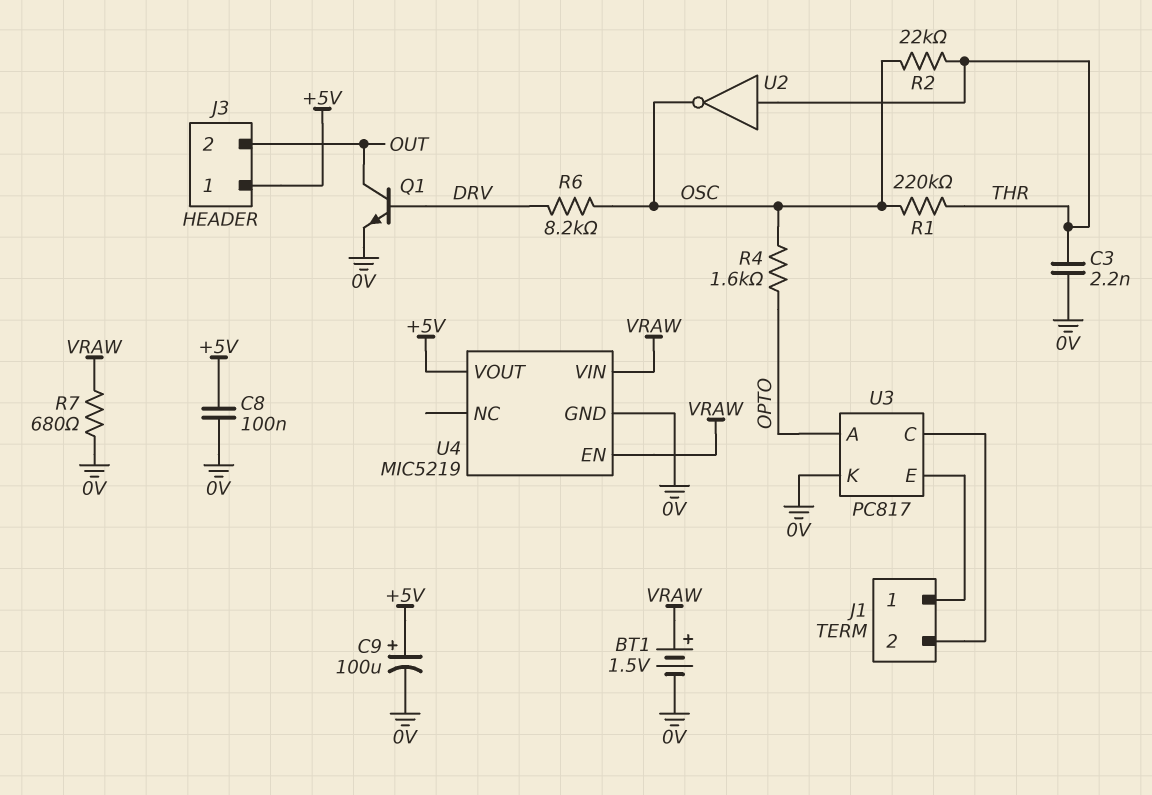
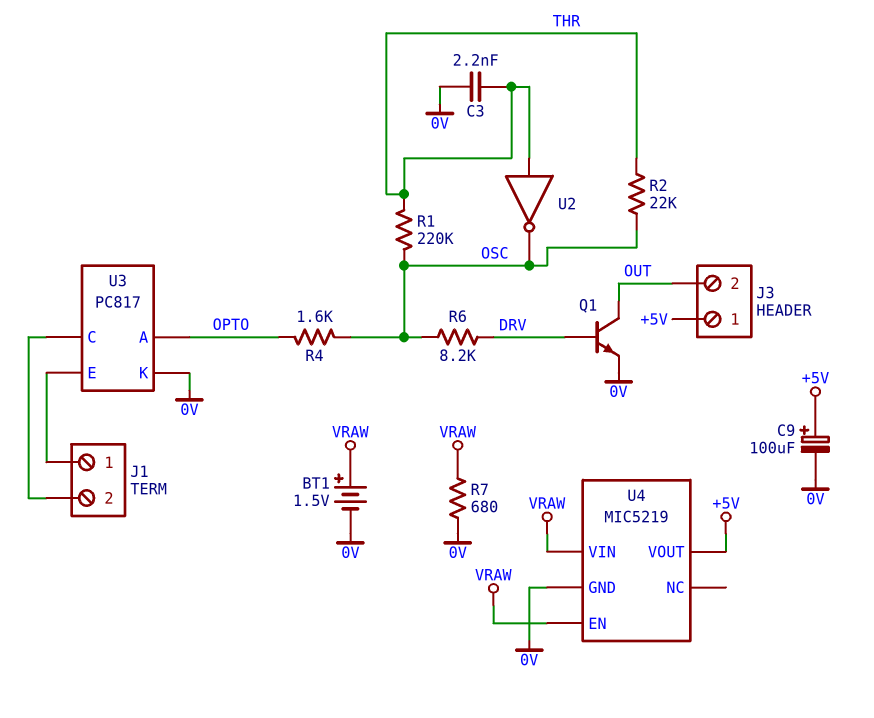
C8: 100nF (+5V, 0V) -> none

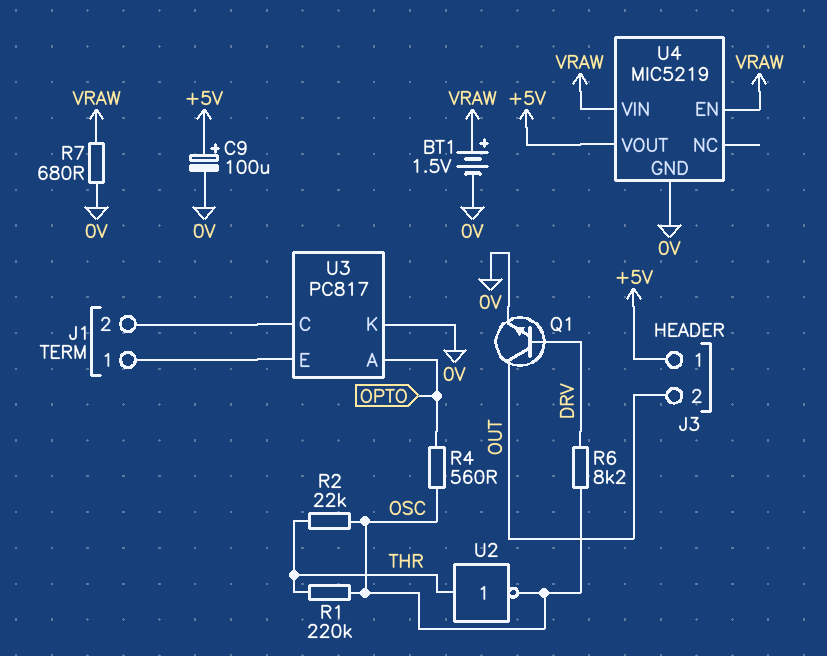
C3: 2.2nF (0V, THR) -> none
R4: 1.6k (OPTO, OSC) -> 560 (OPTO, OSC)

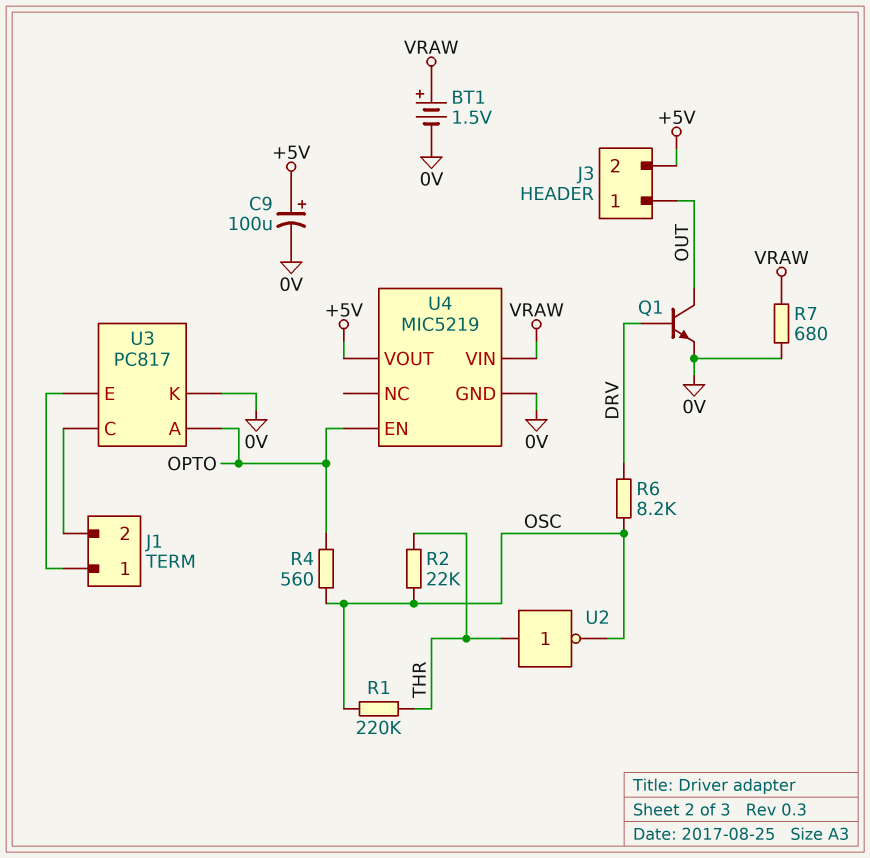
J3 pin 1: +5V -> OUT
J3 pin 2: OUT -> +5V
U4 pin EN: VRAW -> OPTO

